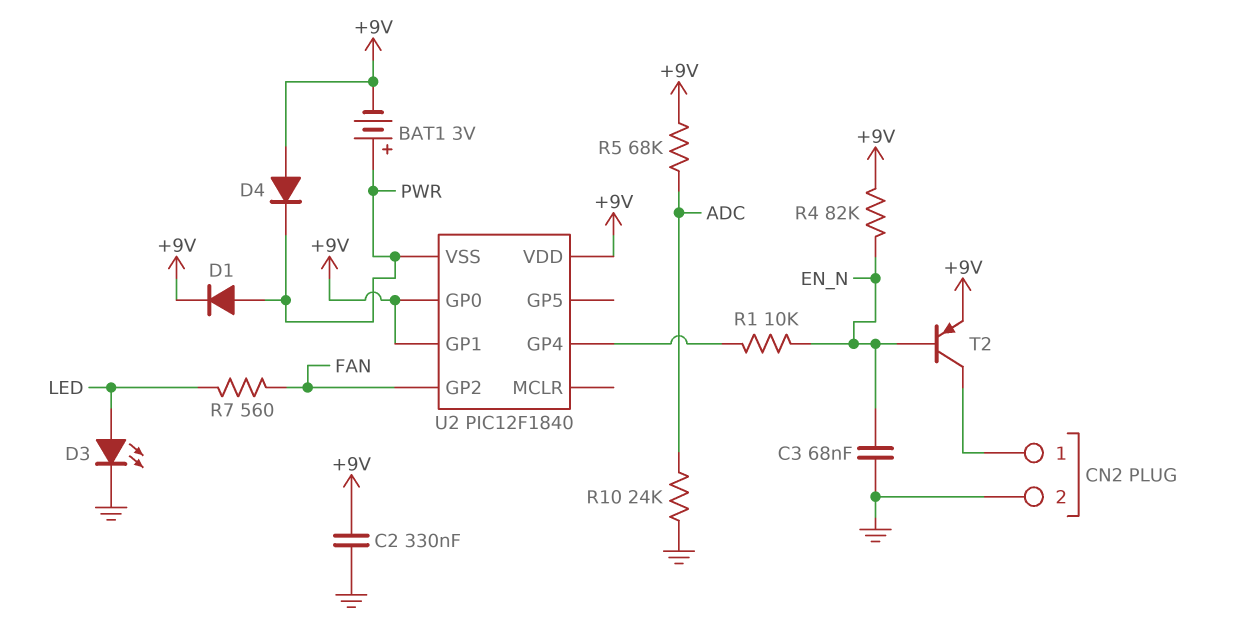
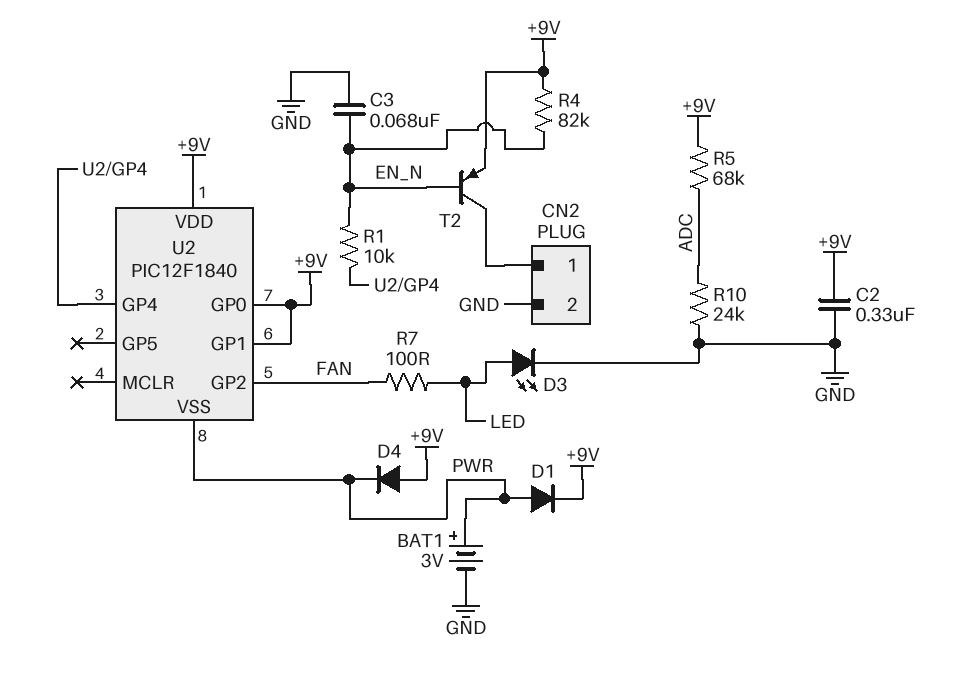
BAT1: 3V (plus PWR, minus +9V) -> 3V (plus PWR, minus GND)
R7: 560 (FAN, LED) -> 100 (FAN, LED)

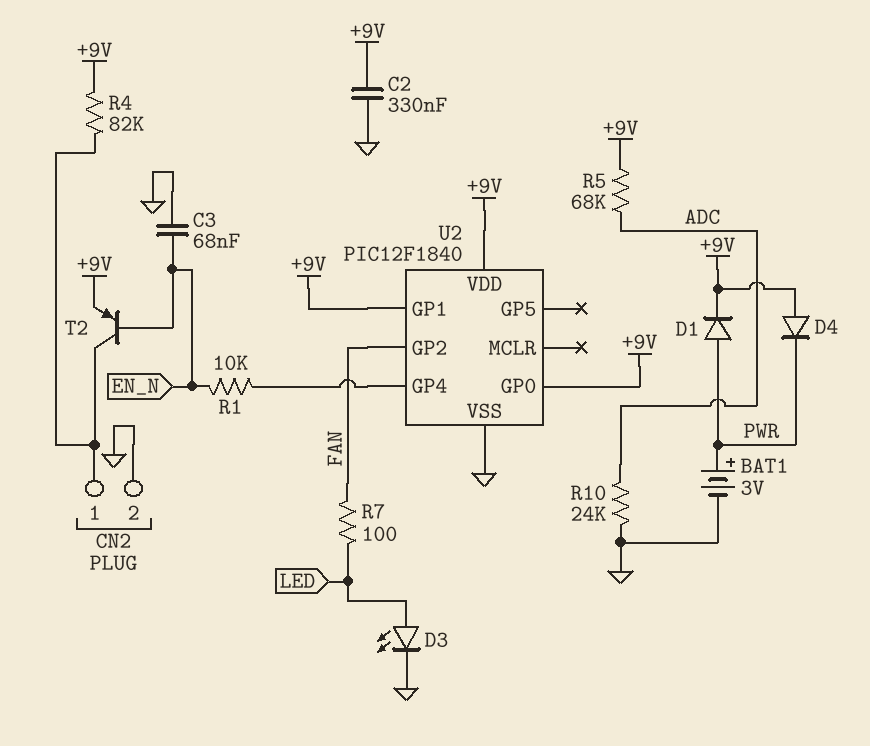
R4: 82k (+9V, EN_N) -> 82k (+9V, CN2/1)
U2 pin VSS: PWR -> GND

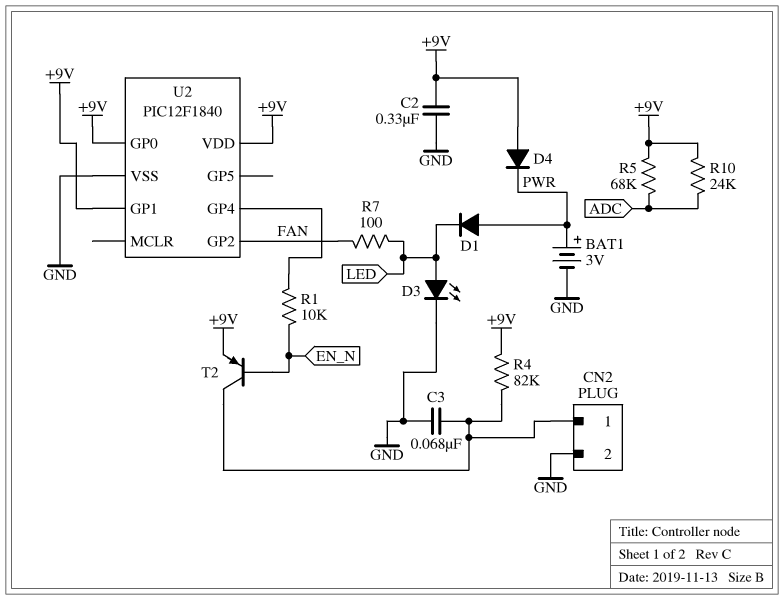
C3: 68nF (EN_N, GND) -> 68nF (CN2/1, GND)
D1: diode (A PWR, K +9V) -> diode (A PWR, K LED)
R10: 24k (ADC, GND) -> 24k (+9V, ADC)

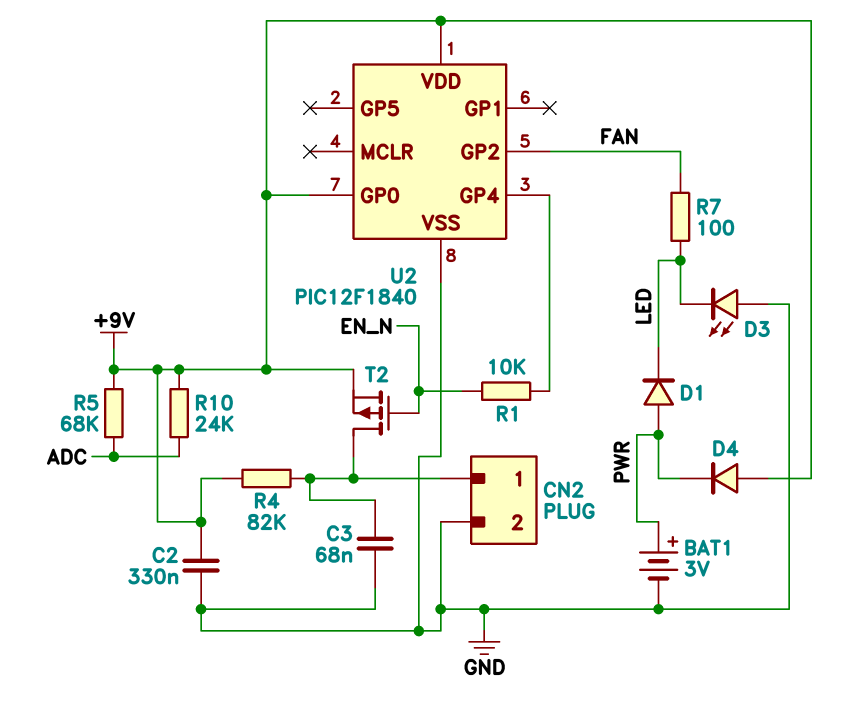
D3: LED (A LED, K GND) -> LED (A GND, K LED)
T2: PNP (B EN_N, C CN2/1, E +9V) -> PMOS (G EN_N, D CN2/1, S +9V)
U2 pin GP1: +9V -> none

